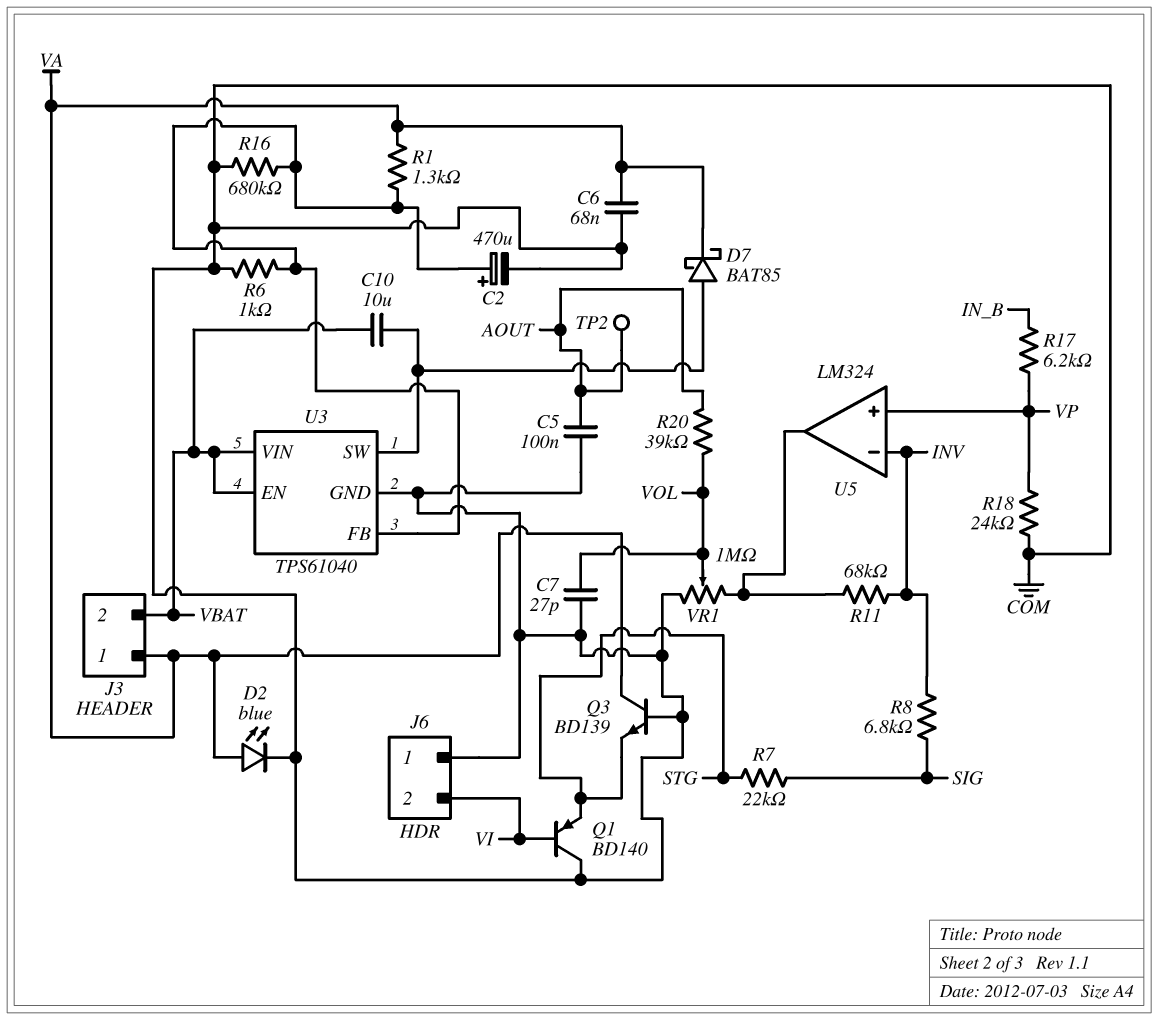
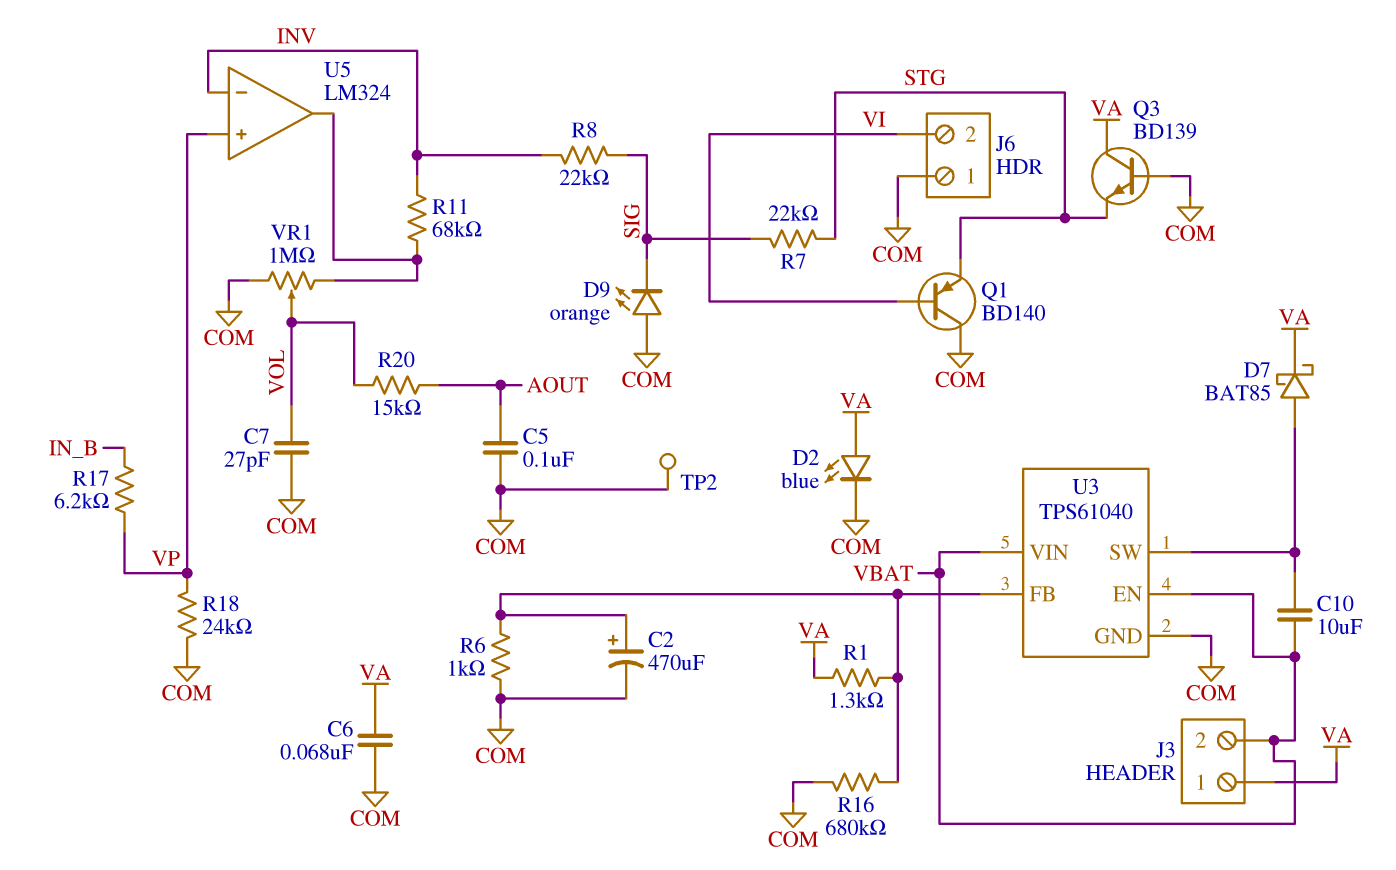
D9: none -> LED orange (A COM, K SIG)
R8: 6.8k (INV, SIG) -> 22k (INV, SIG)
R20: 39k (AOUT, VOL) -> 15k (AOUT, VOL)
TP2: test point (AOUT) -> test point (COM)

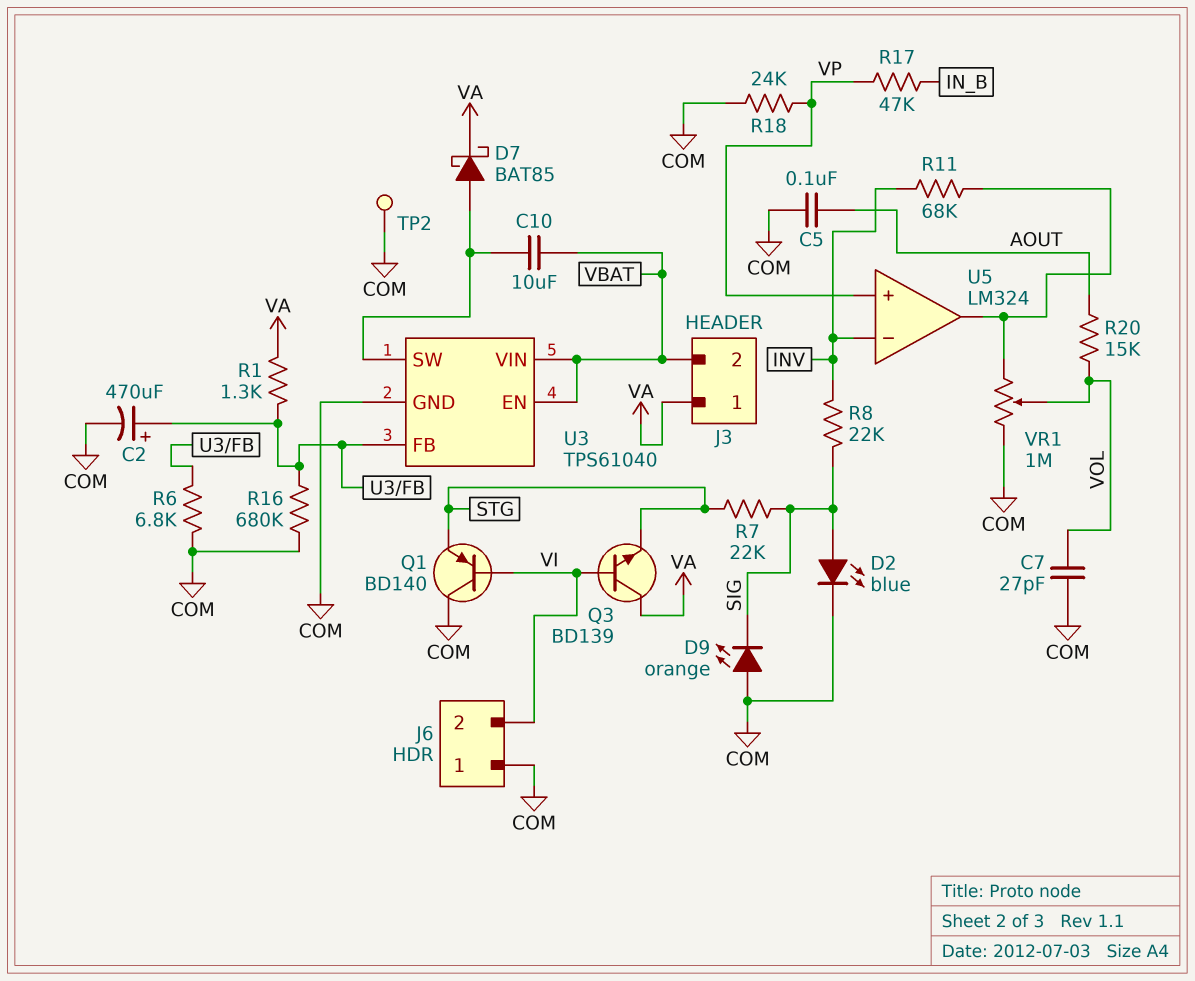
C6: 68nF (COM, VA) -> none
D2: LED blue (A VA, K COM) -> LED blue (A SIG, K COM)
Q3: NPN BD139 (B COM, C VA, E STG) -> NPN BD139 (B VI, C VA, E STG)
R6: 1k (COM, U3/FB) -> 6.8k (COM, U3/FB)
R17: 6.2k (IN_B, VP) -> 47k (IN_B, VP)

